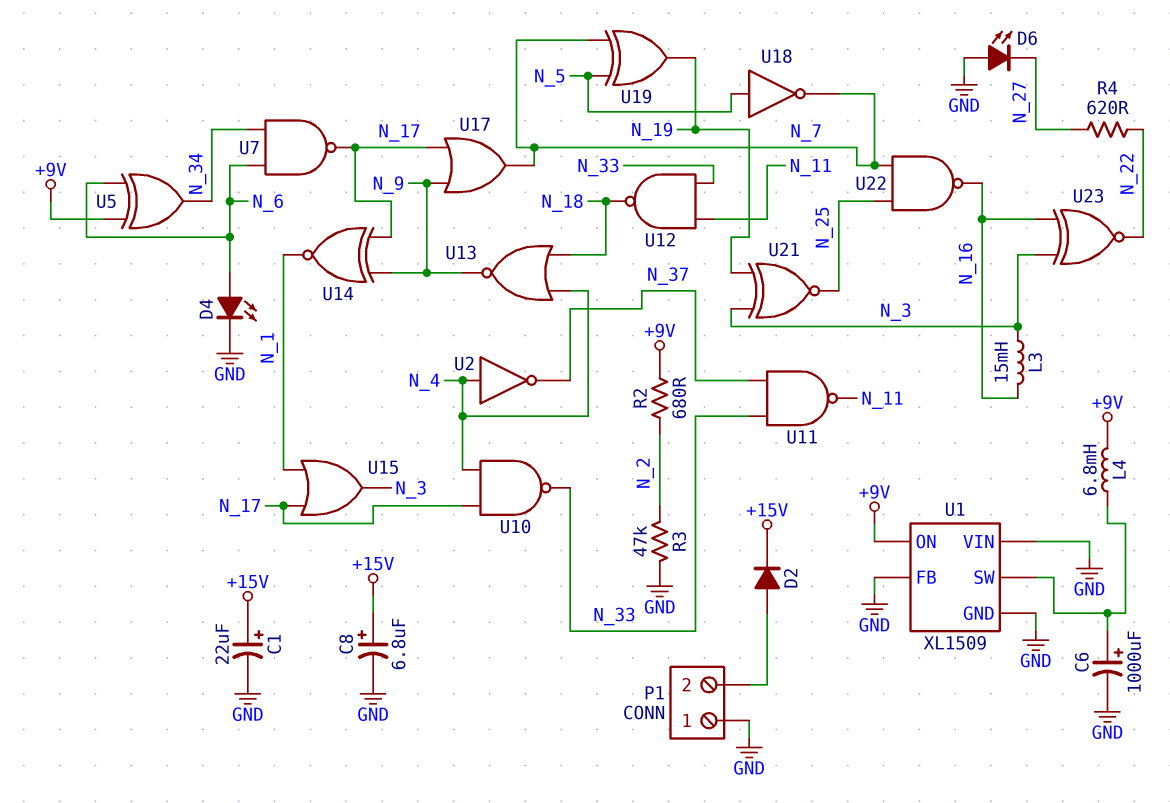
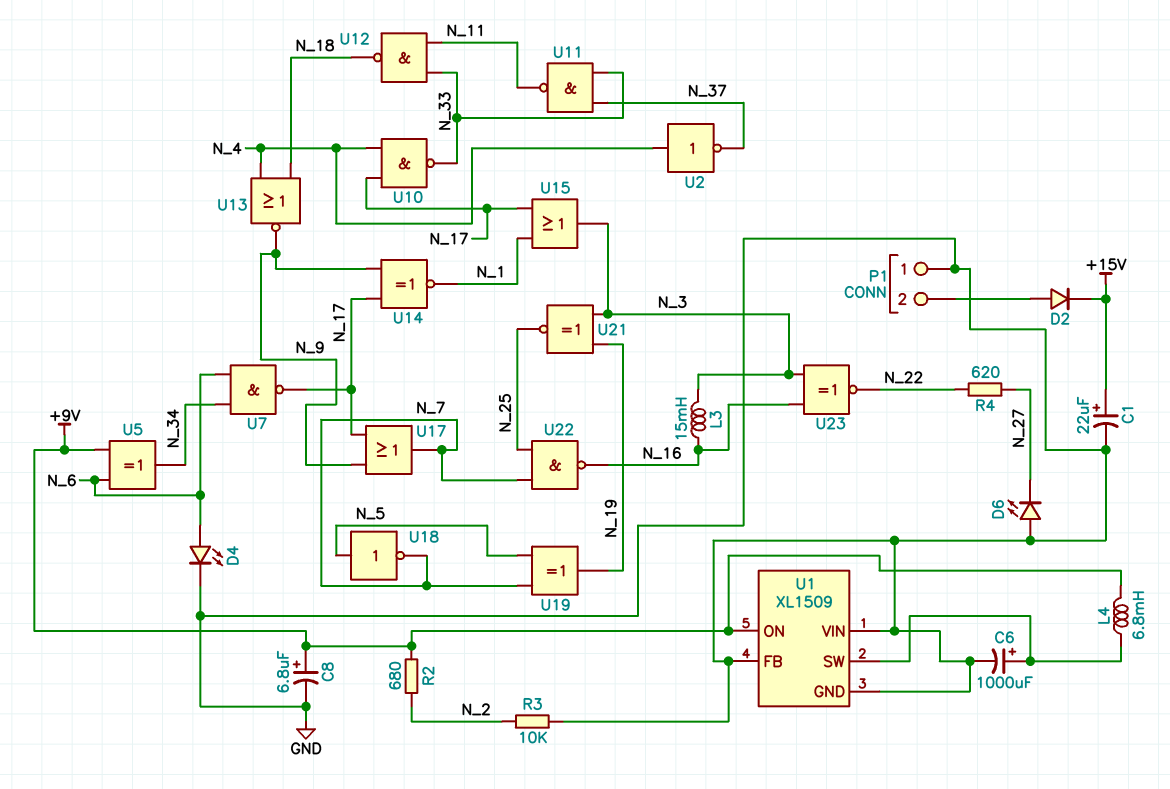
C8: 6.8uF (plus +15V, minus GND) -> 6.8uF (plus +9V, minus GND)
R3: 47k (GND, N_2) -> 10k (GND, N_2)

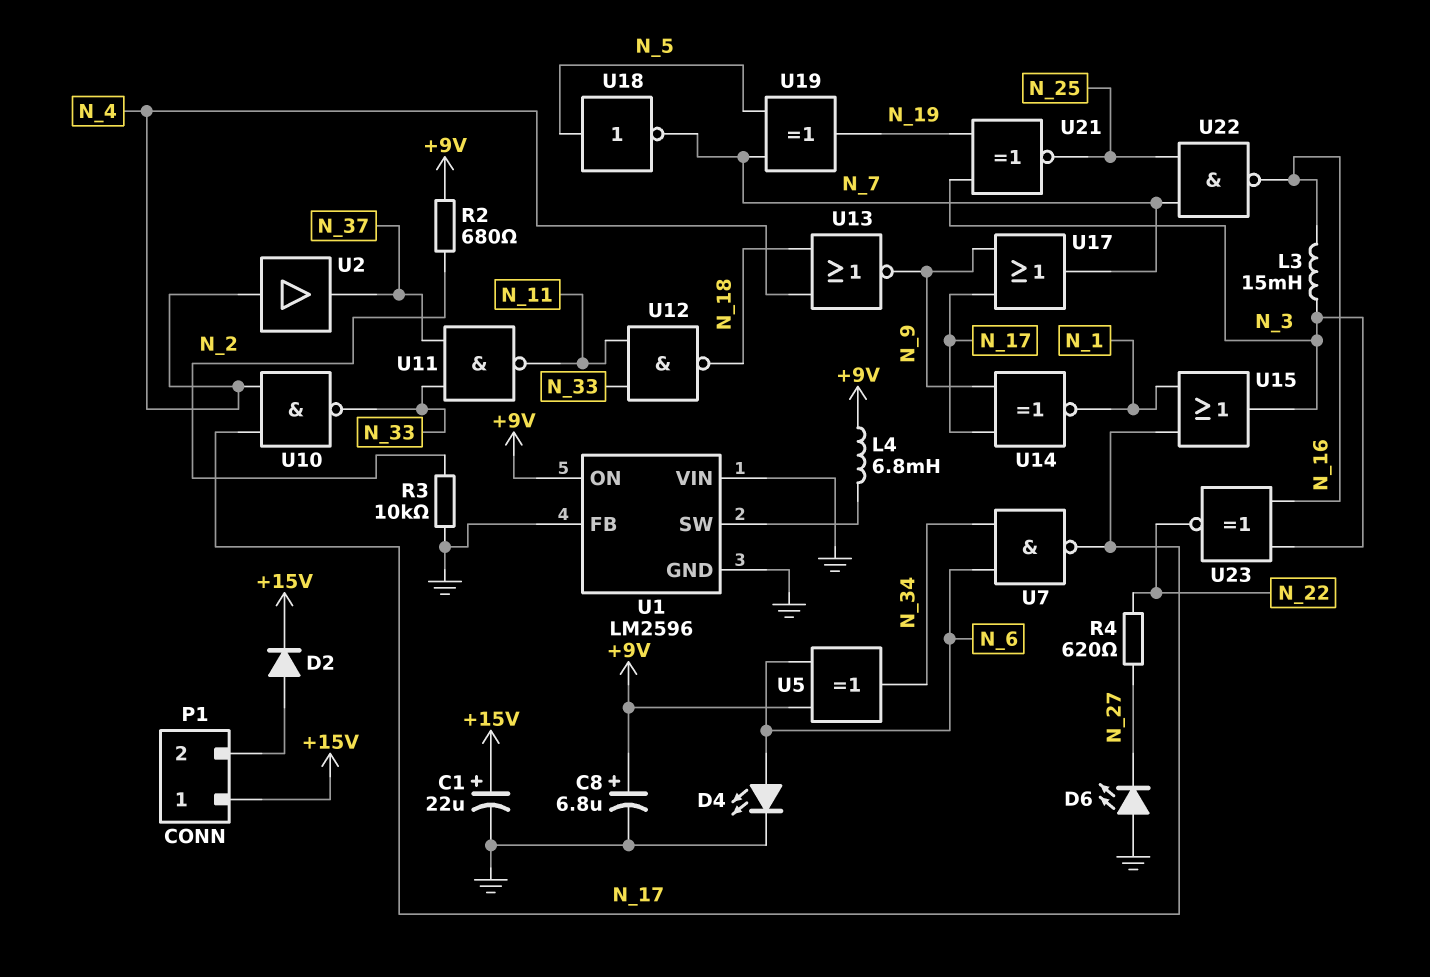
C6: 1000uF (plus U1/SW, minus GND) -> none
P1 pin 1: GND -> +15V
U1: XL1509 -> LM2596
U2: NOT (in N_4, out N_37) -> buffer (in N_4, out N_37)

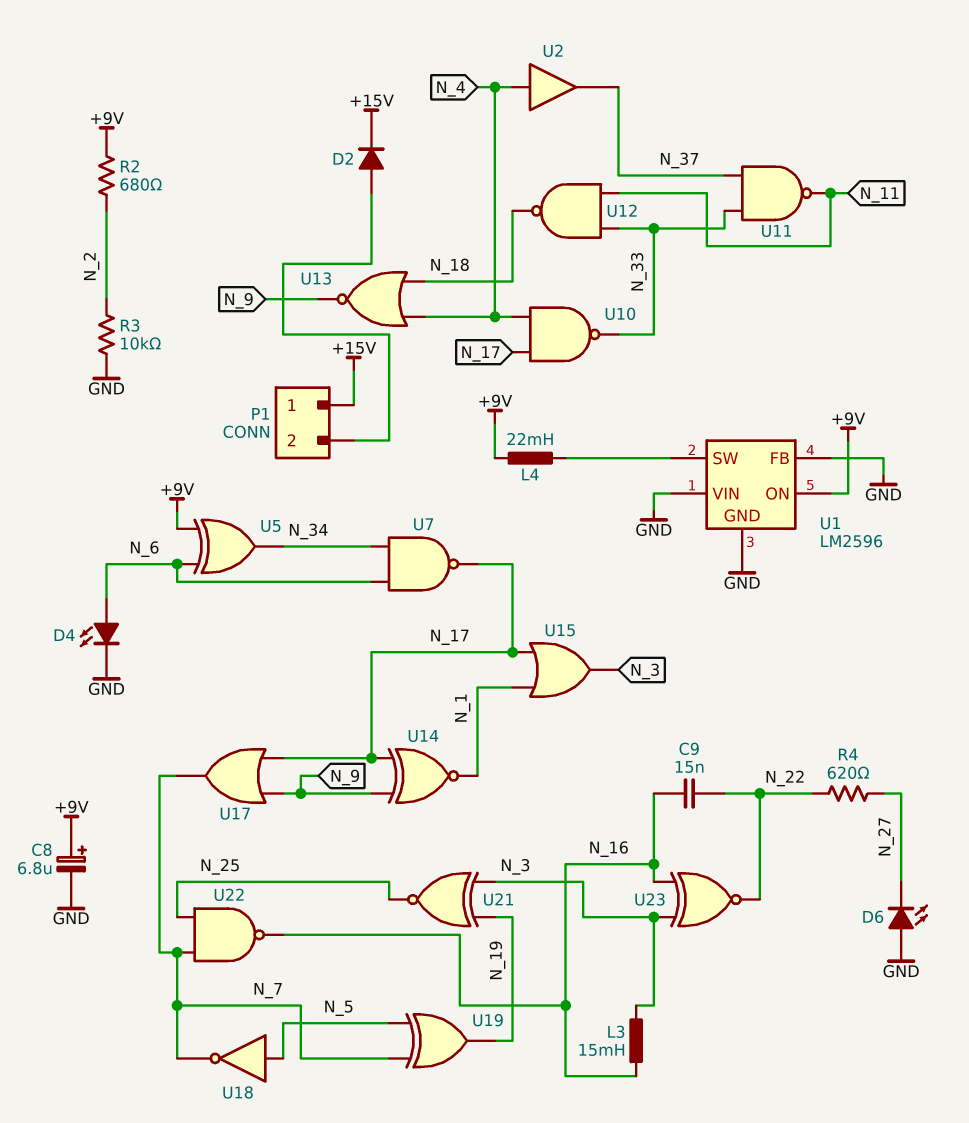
C1: 22uF (plus +15V, minus GND) -> none
C9: none -> 15nF (N_16, N_22)
L4: 6.8mH (+9V, U1/SW) -> 22mH (+9V, U1/SW)

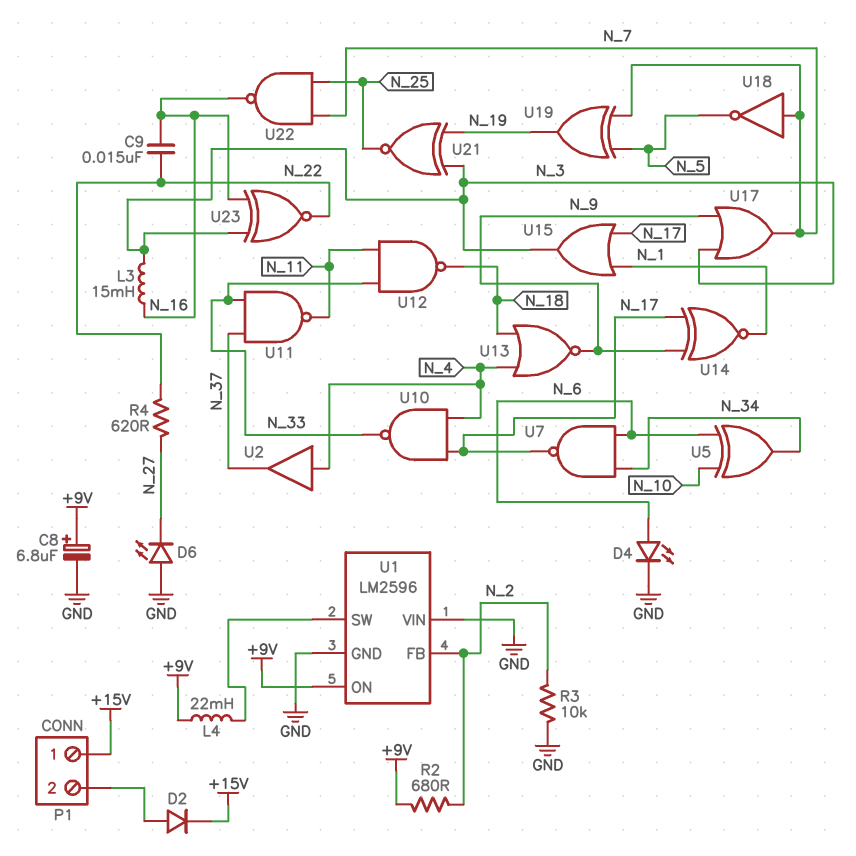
U1 pin FB: GND -> N_2
U5: XOR (in +9V, in N_6, out N_34) -> XOR (in N_6, in N_10, out N_34)
U17: OR (in N_9, in N_17, out N_7) -> OR (in N_3, in N_9, out N_7)
U18: NOT (in N_5, out N_7) -> NOT (in N_7, out N_5)

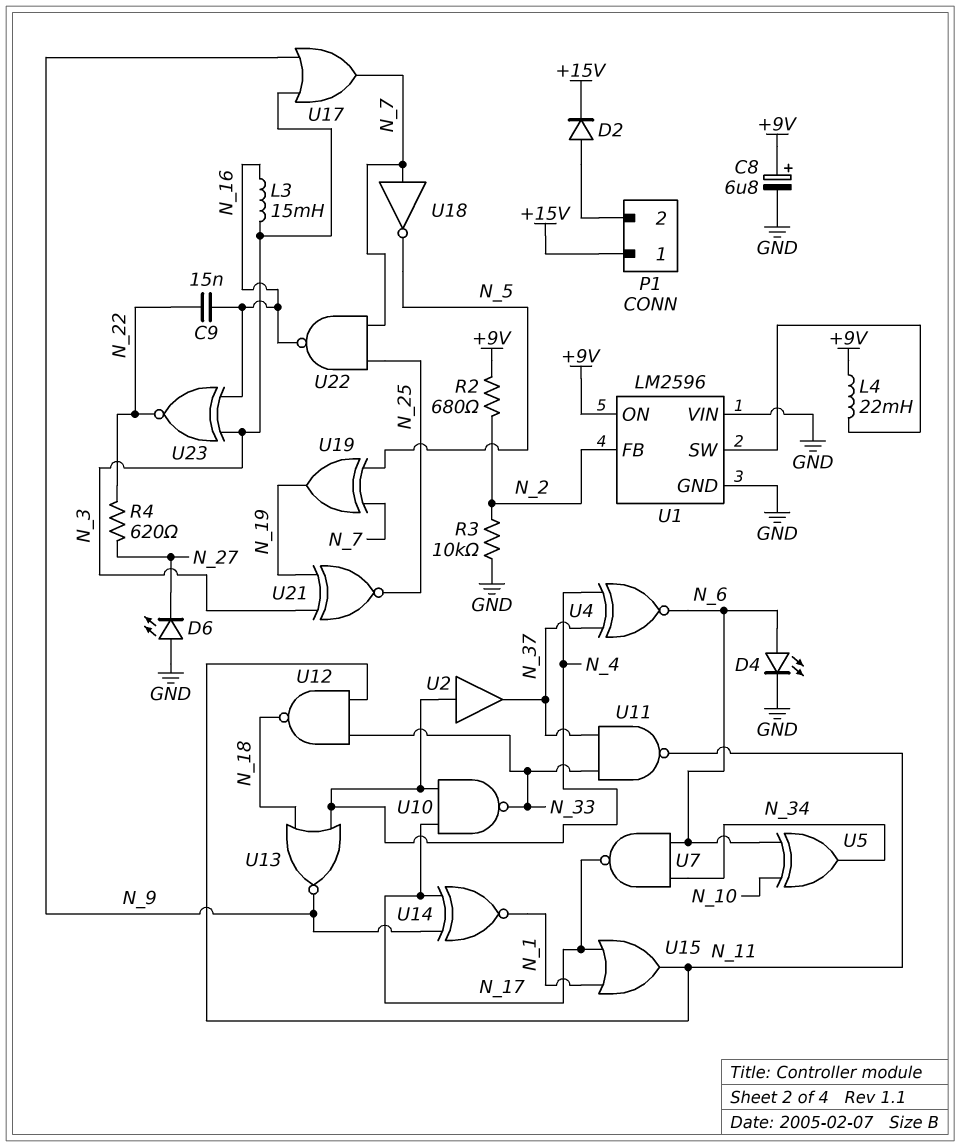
U4: none -> XNOR (in N_4, in N_37, out N_6)
U15: OR (in N_1, in N_17, out N_3) -> OR (in N_1, in N_17, out N_11)

